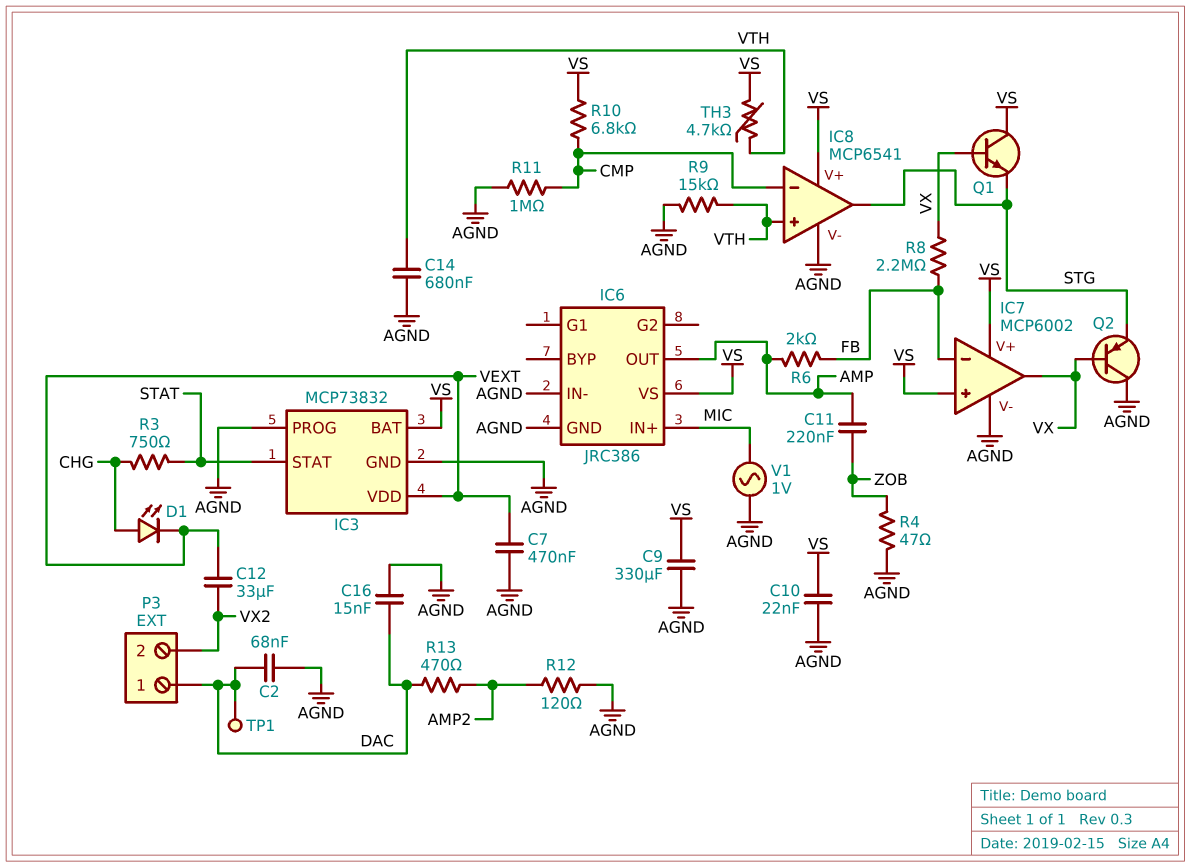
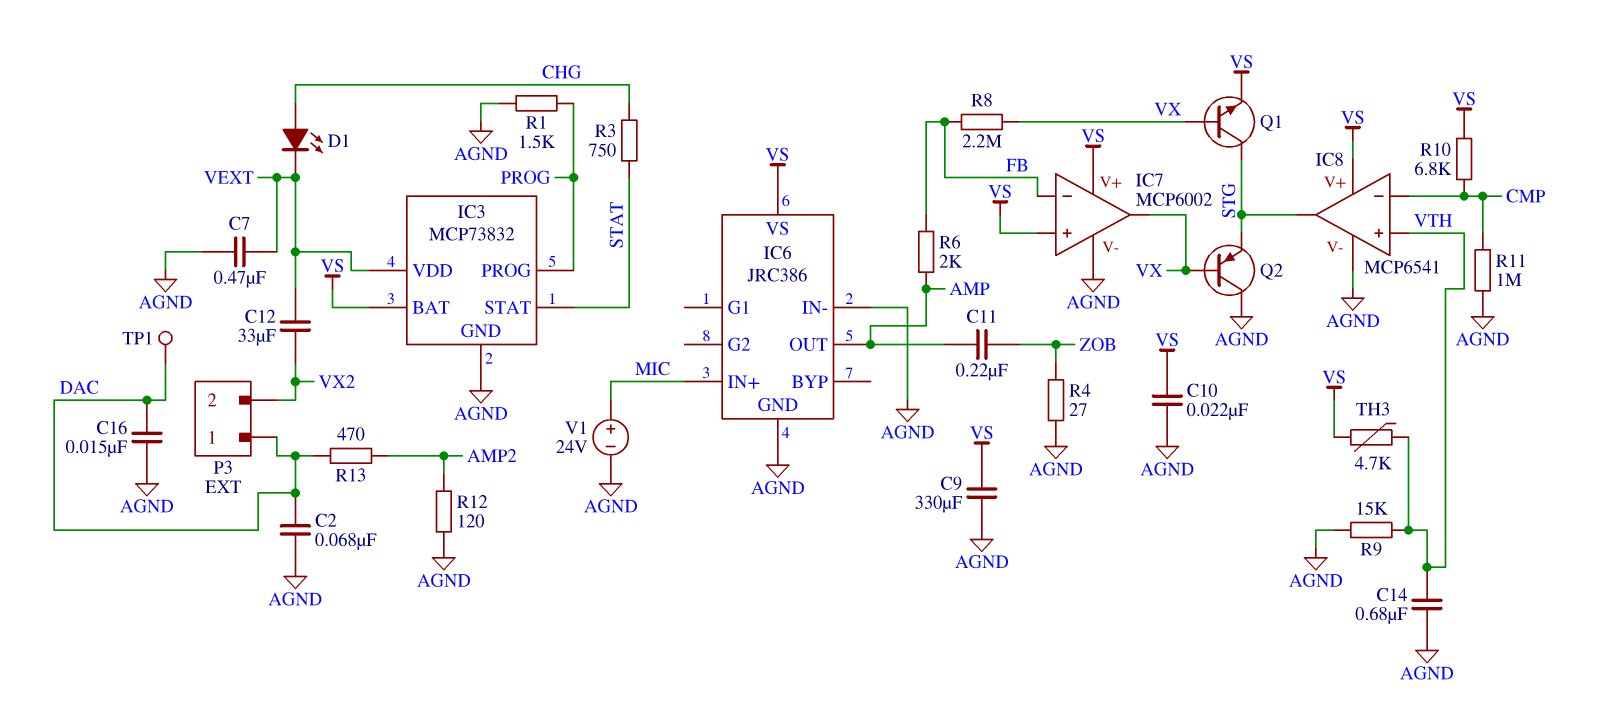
IC3 pin PROG: AGND -> PROG
Q1: NPN (B VX, C VS, E STG) -> NPN (B VX, C STG, E VS)
R1: none -> 1.5k (AGND, PROG)
R4: 47 (AGND, ZOB) -> 27 (AGND, ZOB)
V1: AC 1V (AGND, MIC) -> 24V (plus MIC, minus AGND)

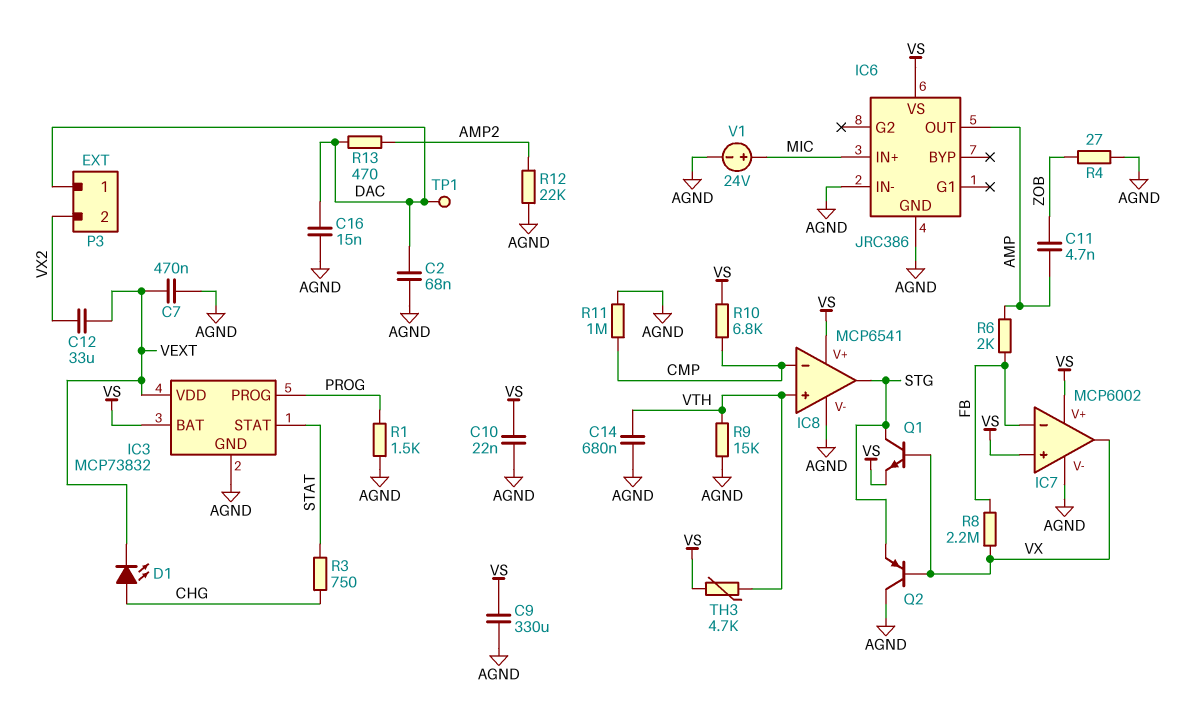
C11: 220nF (AMP, ZOB) -> 4.7nF (AMP, ZOB)
R12: 120 (AGND, AMP2) -> 22k (AGND, AMP2)

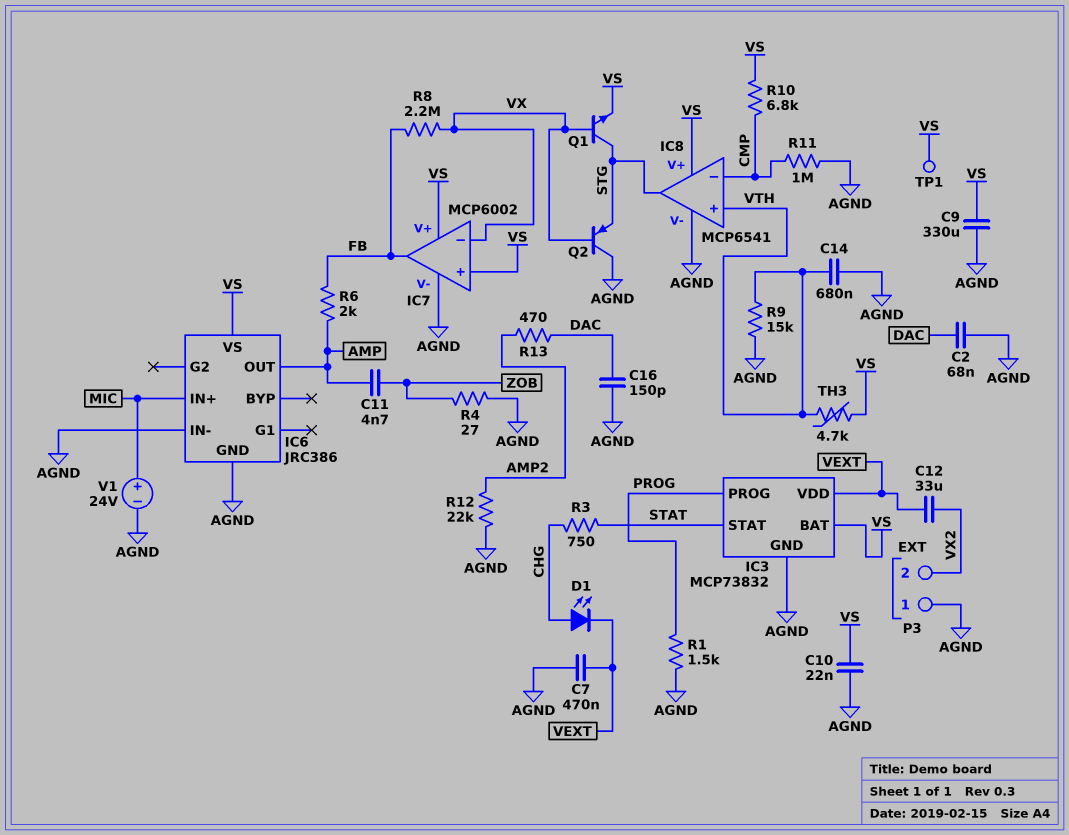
C16: 15nF (AGND, DAC) -> 150pF (AGND, DAC)
IC7 pin in-: FB -> VX
IC7 pin out: VX -> FB
P3 pin 1: DAC -> AGND
TP1: test point (DAC) -> test point (VS)

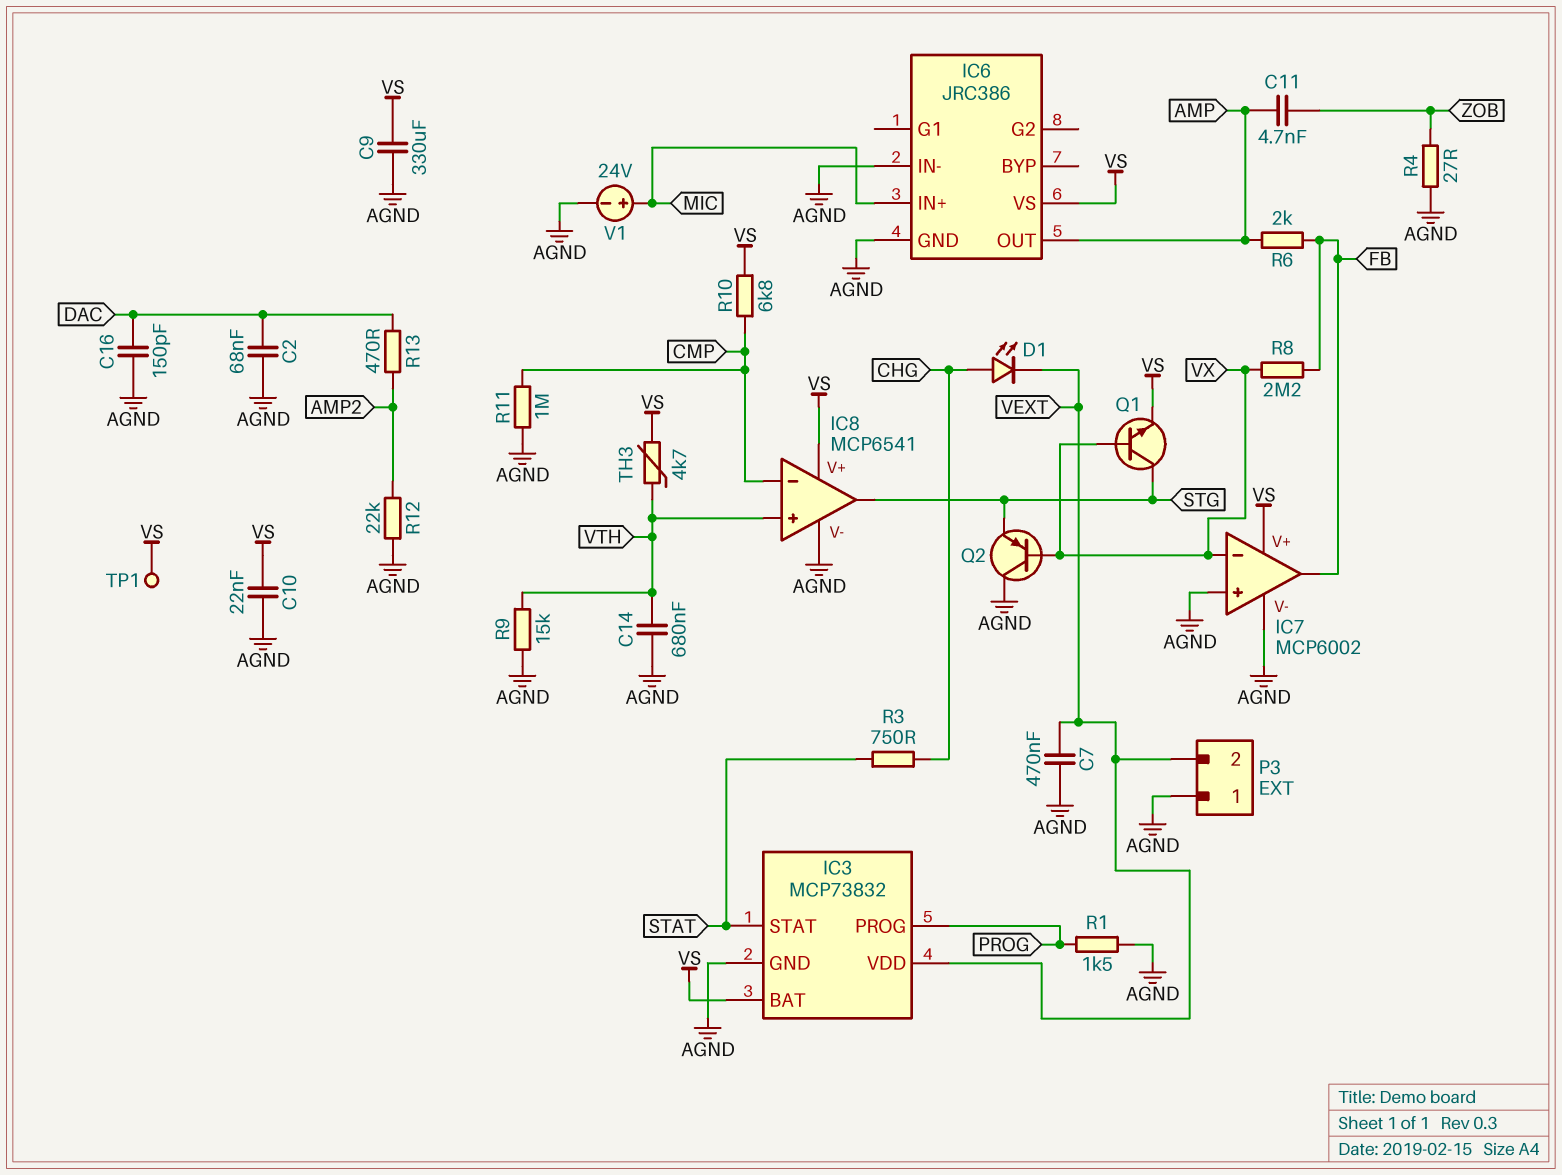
C12: 33uF (VEXT, VX2) -> none
IC7 pin in+: VS -> AGND
P3 pin 2: VX2 -> VEXT

